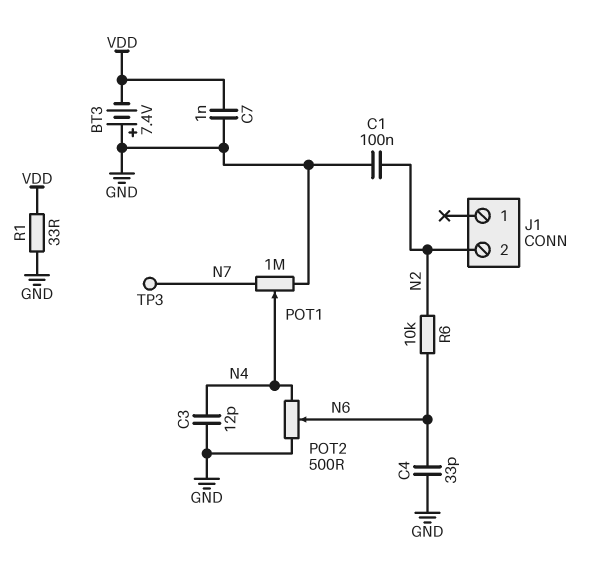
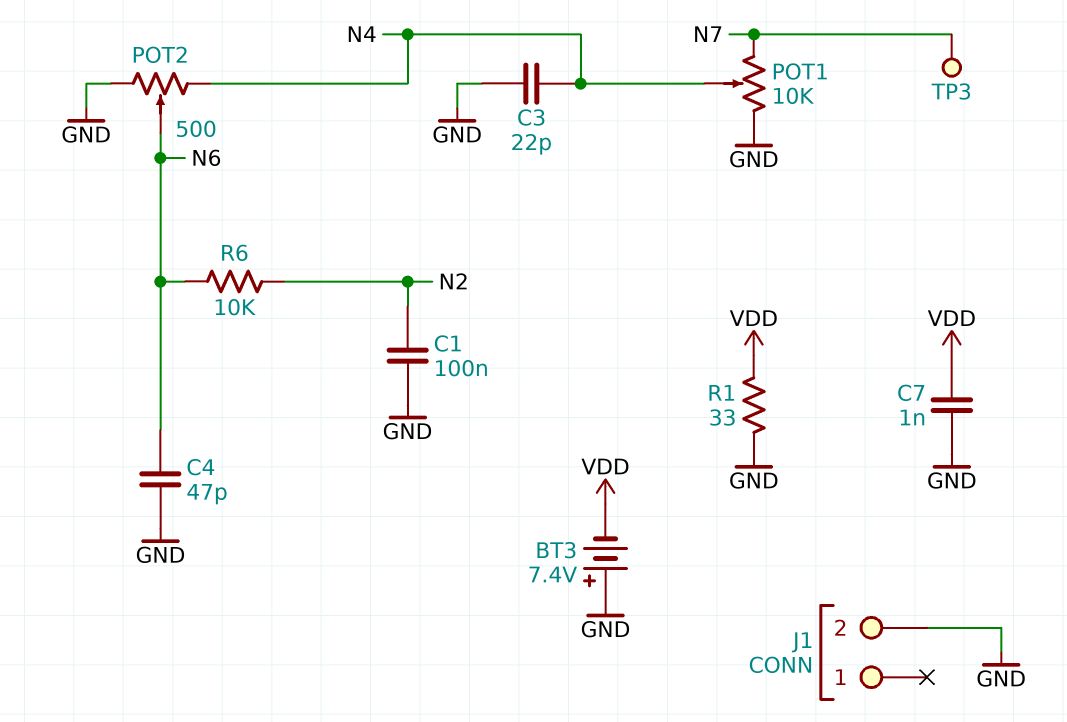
C3: 12pF (GND, N4) -> 22pF (GND, N4)
C4: 33pF (GND, N6) -> 47pF (GND, N6)
J1 pin 2: N2 -> GND
POT1: 1M (GND, N7, wiper N4) -> 10k (GND, N7, wiper N4)

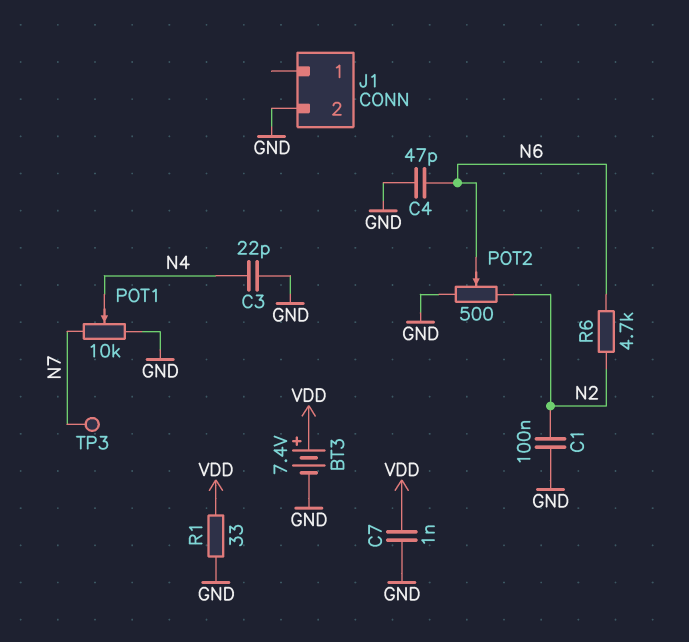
BT3: 7.4V (plus GND, minus VDD) -> 7.4V (plus VDD, minus GND)
POT2: 500 (GND, N4, wiper N6) -> 500 (GND, N2, wiper N6)
R6: 10k (N2, N6) -> 4.7k (N2, N6)

